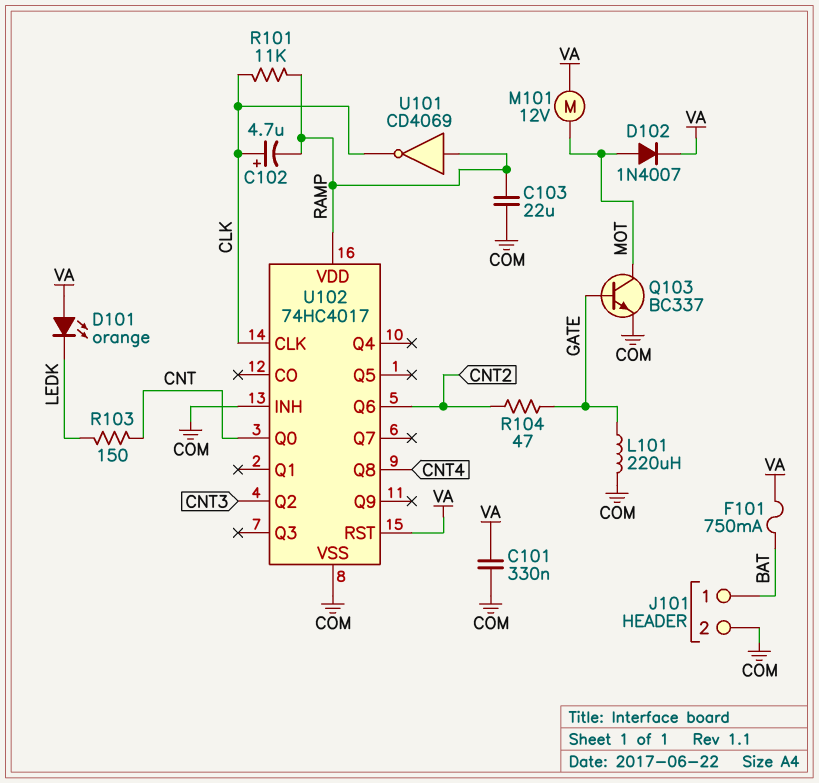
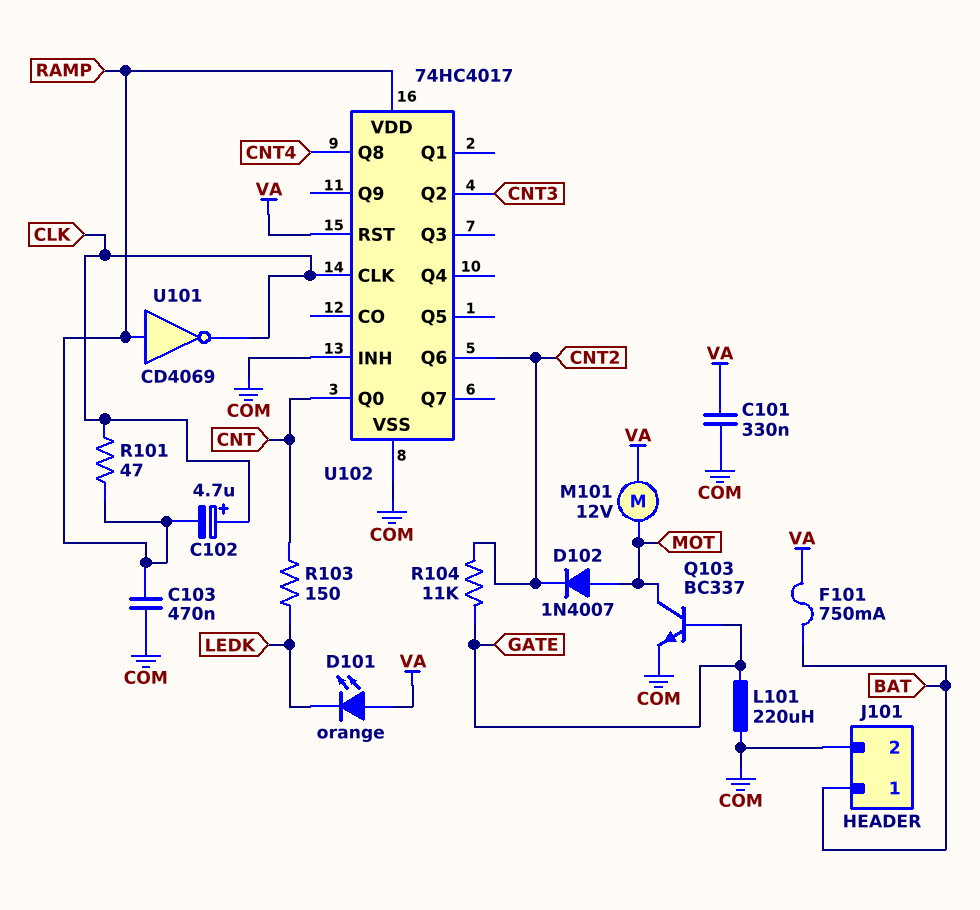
C103: 22uF (COM, RAMP) -> 470nF (COM, RAMP)
D102: diode 1N4007 (A MOT, K VA) -> diode 1N4007 (A MOT, K CNT2)
R101: 11k (CLK, RAMP) -> 47 (CLK, RAMP)
R104: 47 (CNT2, GATE) -> 11k (CNT2, GATE)

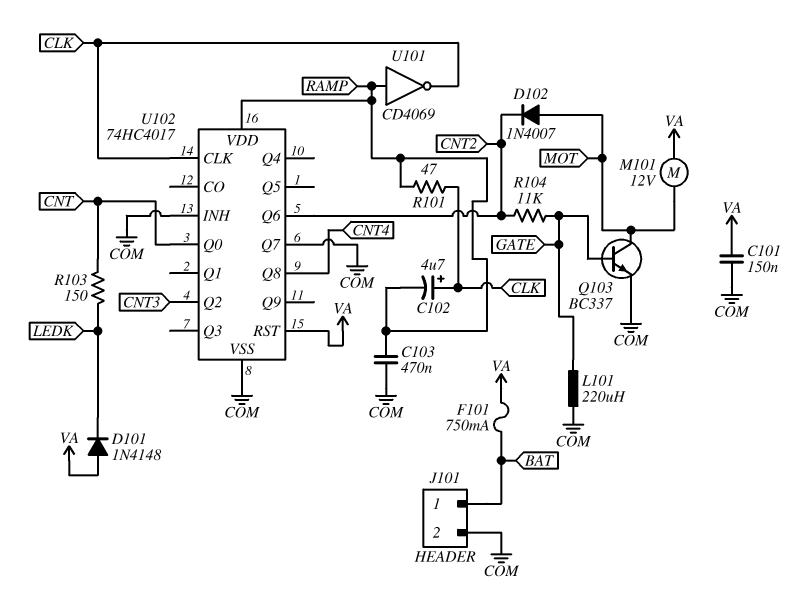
C101: 330nF (COM, VA) -> 150nF (COM, VA)
D101: LED orange (A VA, K LEDK) -> diode 1N4148 (A VA, K LEDK)
U102 pin Q7: none -> COM

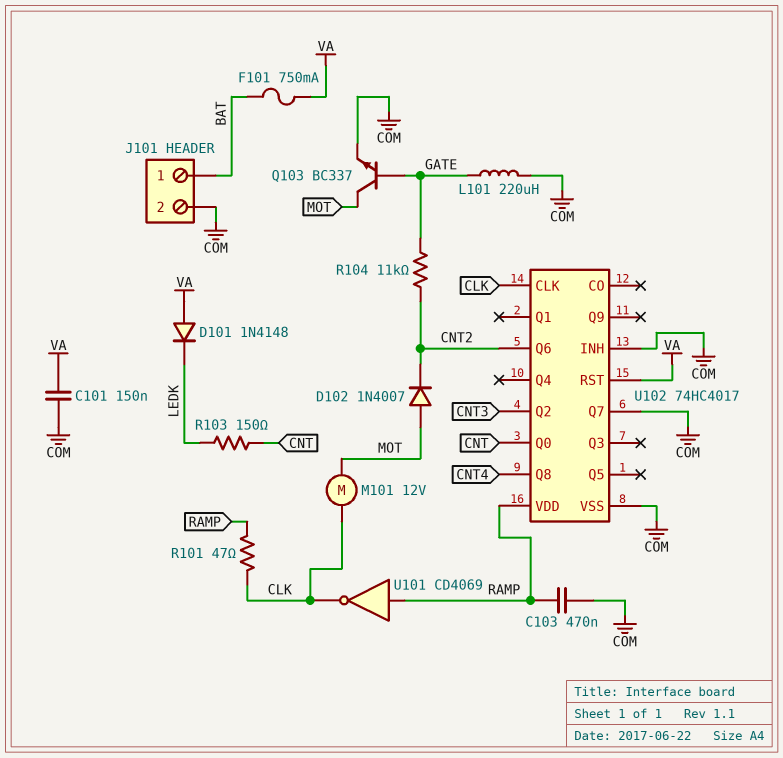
C102: 4.7uF (plus CLK, minus RAMP) -> none
M101: motor 12V (MOT, VA) -> motor 12V (CLK, MOT)

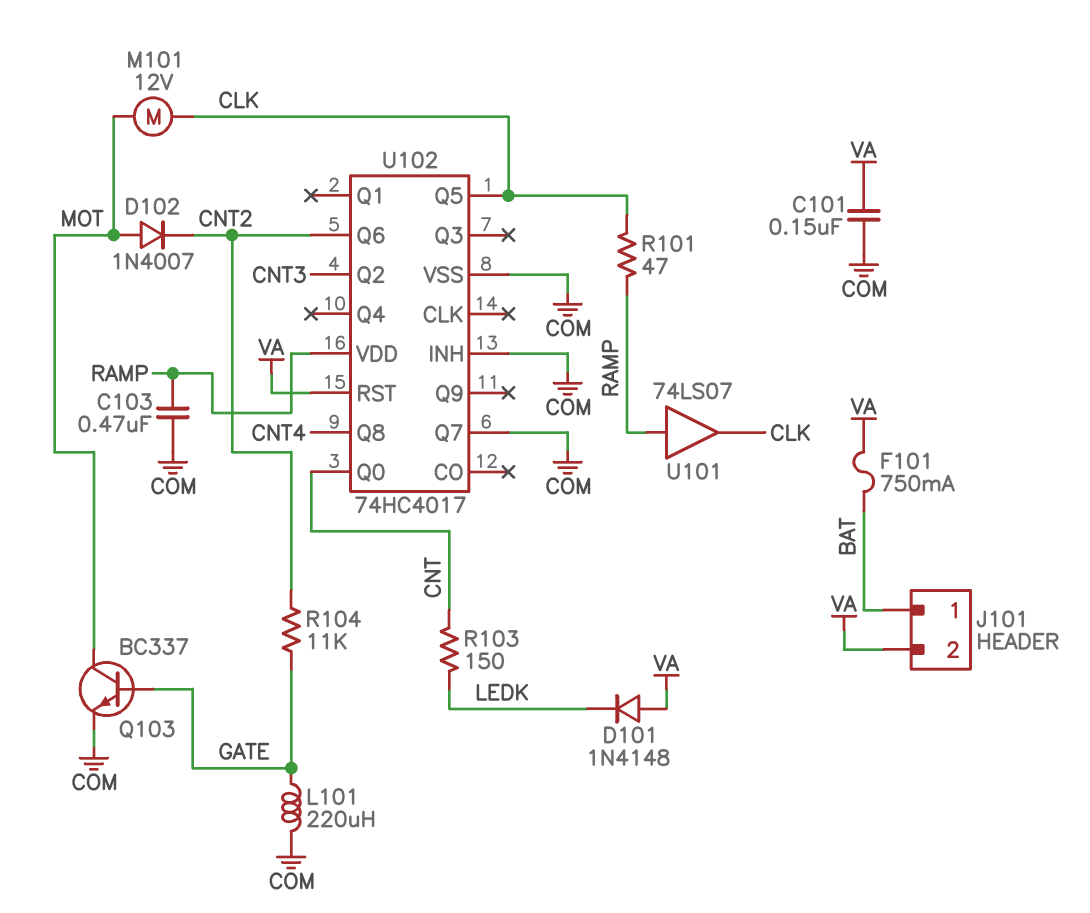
J101 pin 2: COM -> VA
U101: NOT CD4069 (in RAMP, out CLK) -> buffer 74LS07 (in RAMP, out CLK)
U102 pin CLK: CLK -> none
U102 pin Q5: none -> CLK

